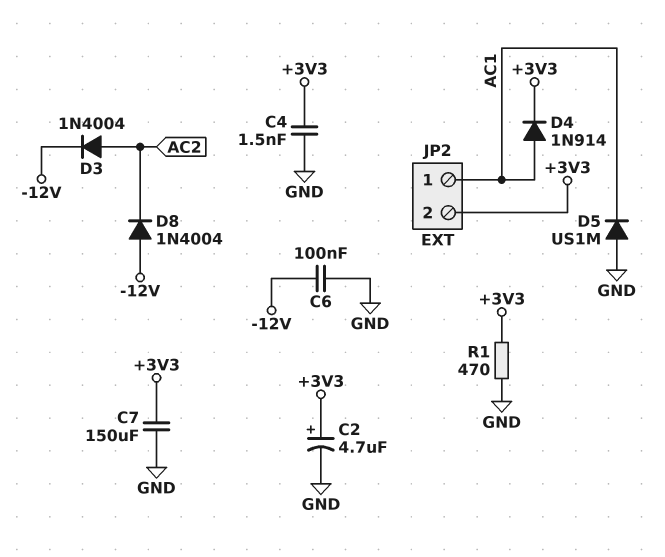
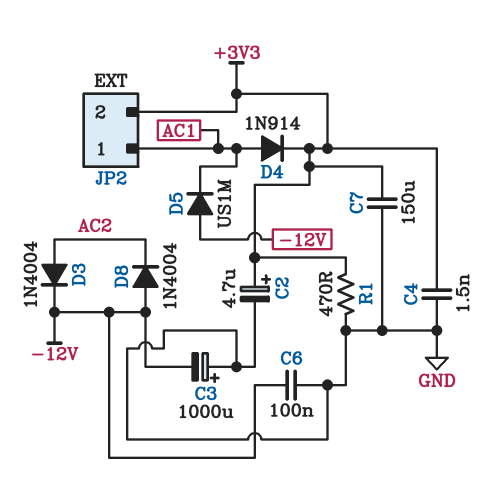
C3: none -> 1000uF (plus GND, minus -12V)
D5: diode US1M (A GND, K AC1) -> diode US1M (A -12V, K AC1)

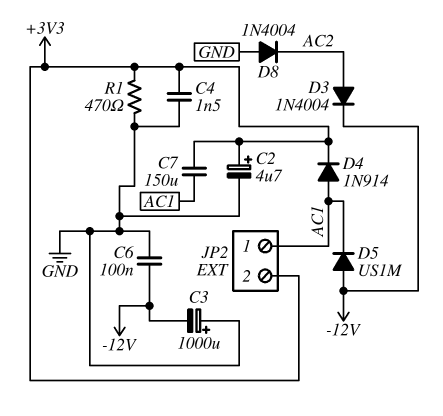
C7: 150uF (+3V3, GND) -> 150uF (+3V3, AC1)
D8: diode 1N4004 (A -12V, K AC2) -> diode 1N4004 (A GND, K AC2)

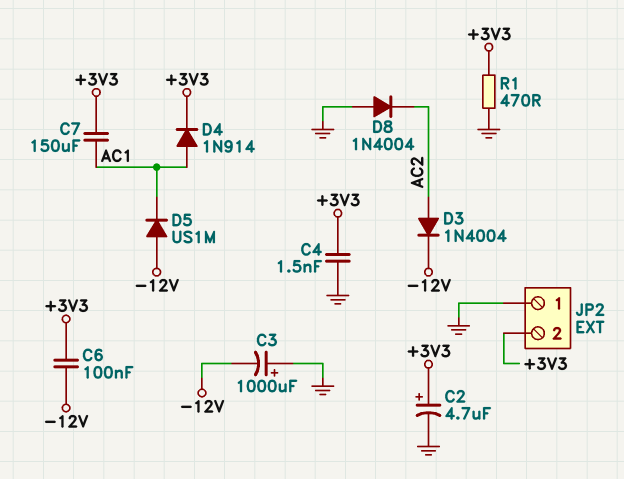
C6: 100nF (-12V, GND) -> 100nF (+3V3, -12V)
JP2 pin 1: AC1 -> GND

